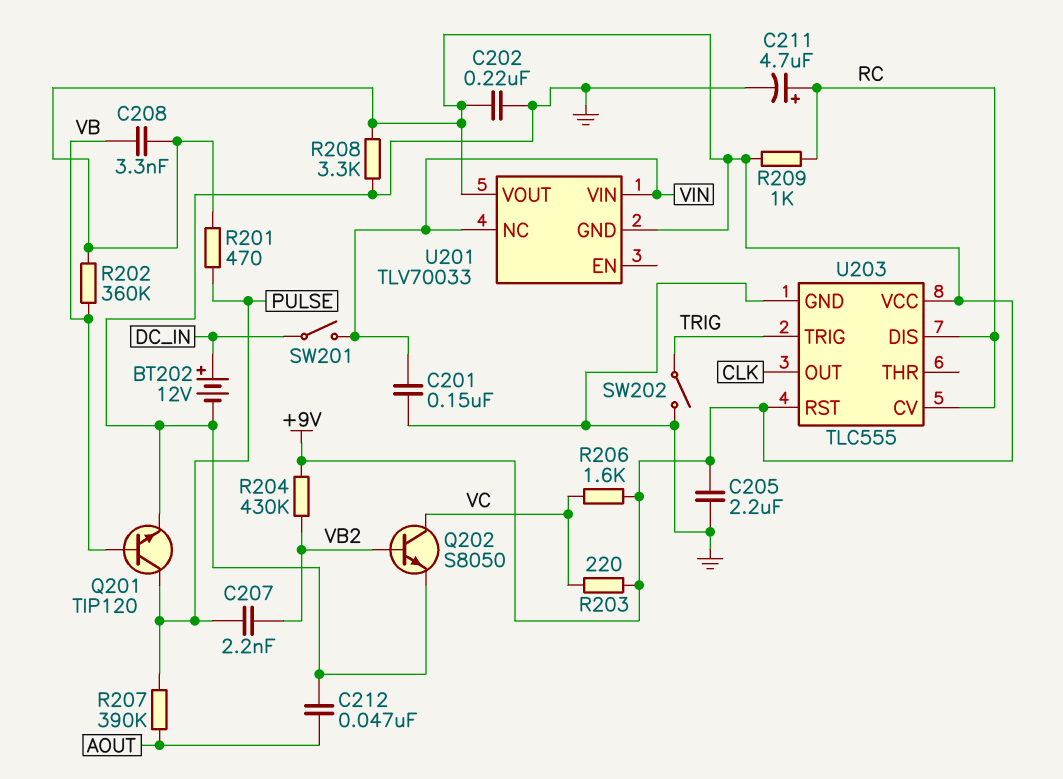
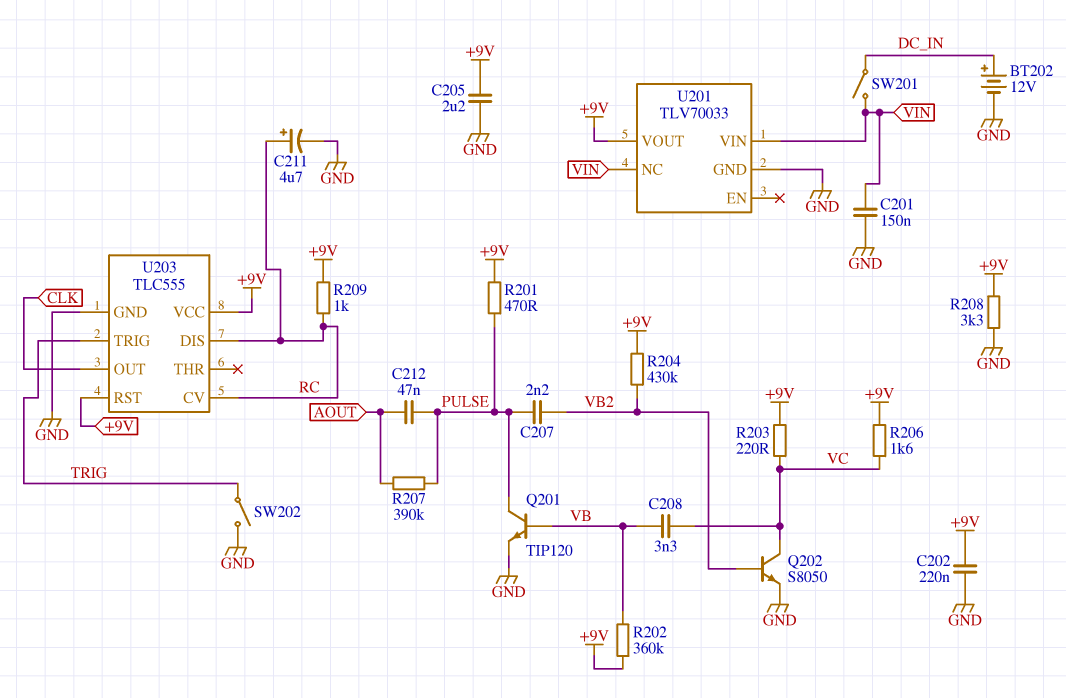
C208: 3.3nF (+9V, VB) -> 3.3nF (VB, VC)
C212: 47nF (AOUT, GND) -> 47nF (AOUT, PULSE)
U201 pin GND: +9V -> GND

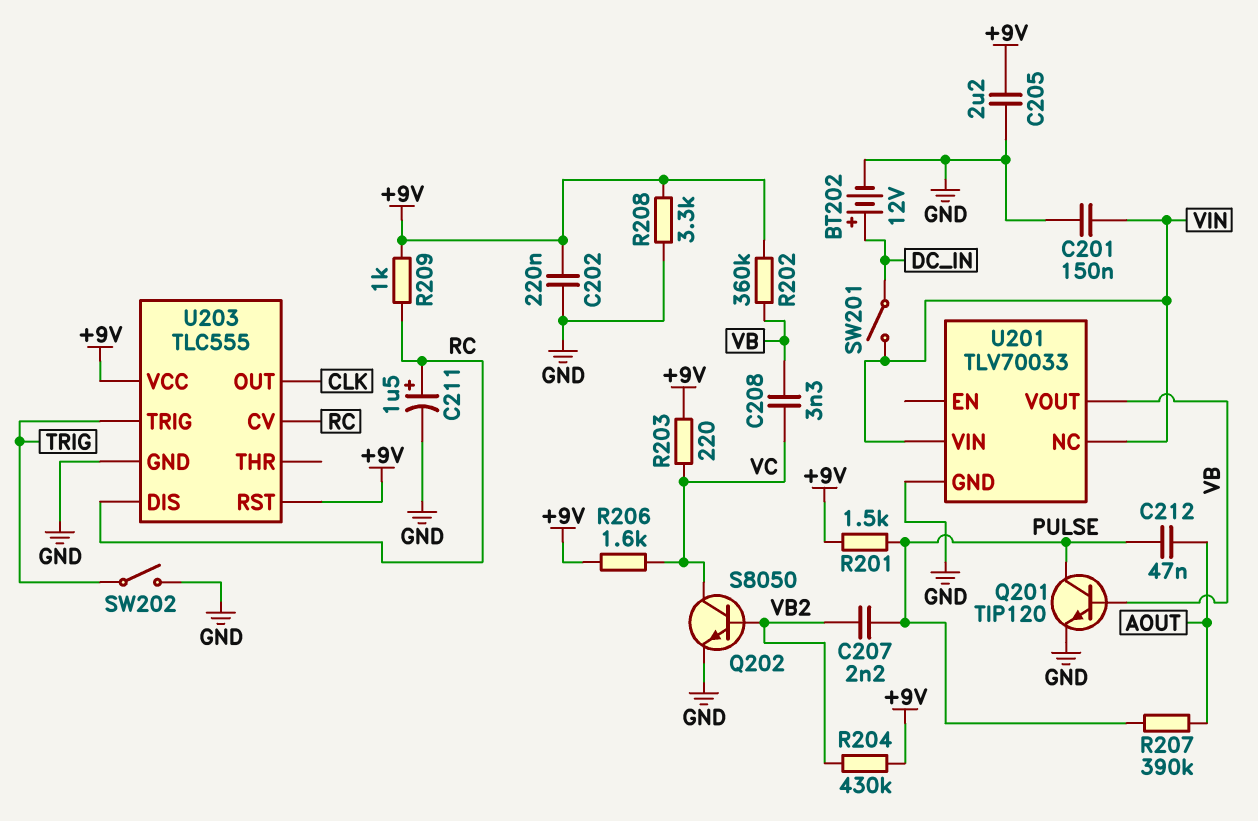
C211: 4.7uF (plus RC, minus GND) -> 1.5uF (plus RC, minus GND)
R201: 470 (+9V, PULSE) -> 1.5k (+9V, PULSE)
U201 pin VOUT: +9V -> VB

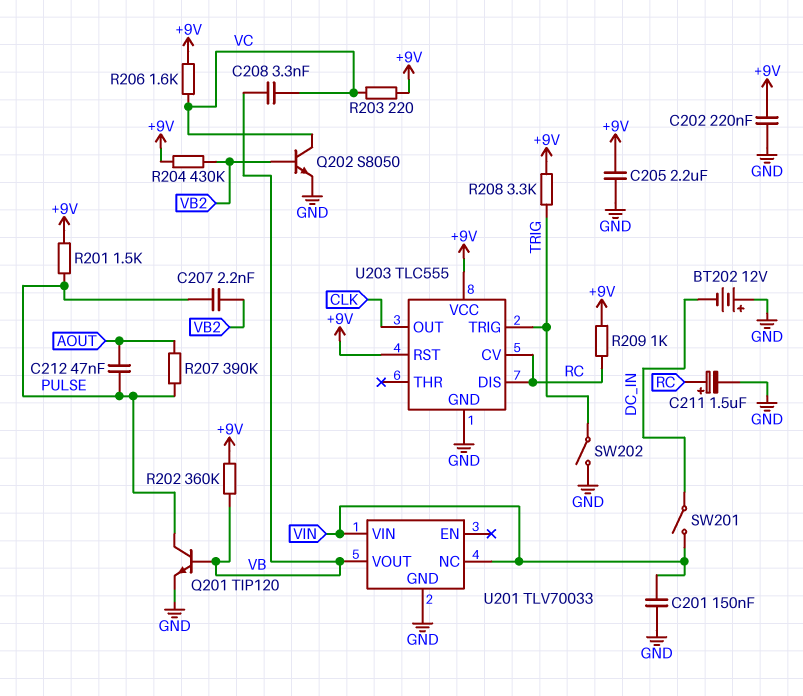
BT202: 12V (plus DC_IN, minus GND) -> 12V (plus GND, minus DC_IN)
R208: 3.3k (+9V, GND) -> 3.3k (+9V, TRIG)

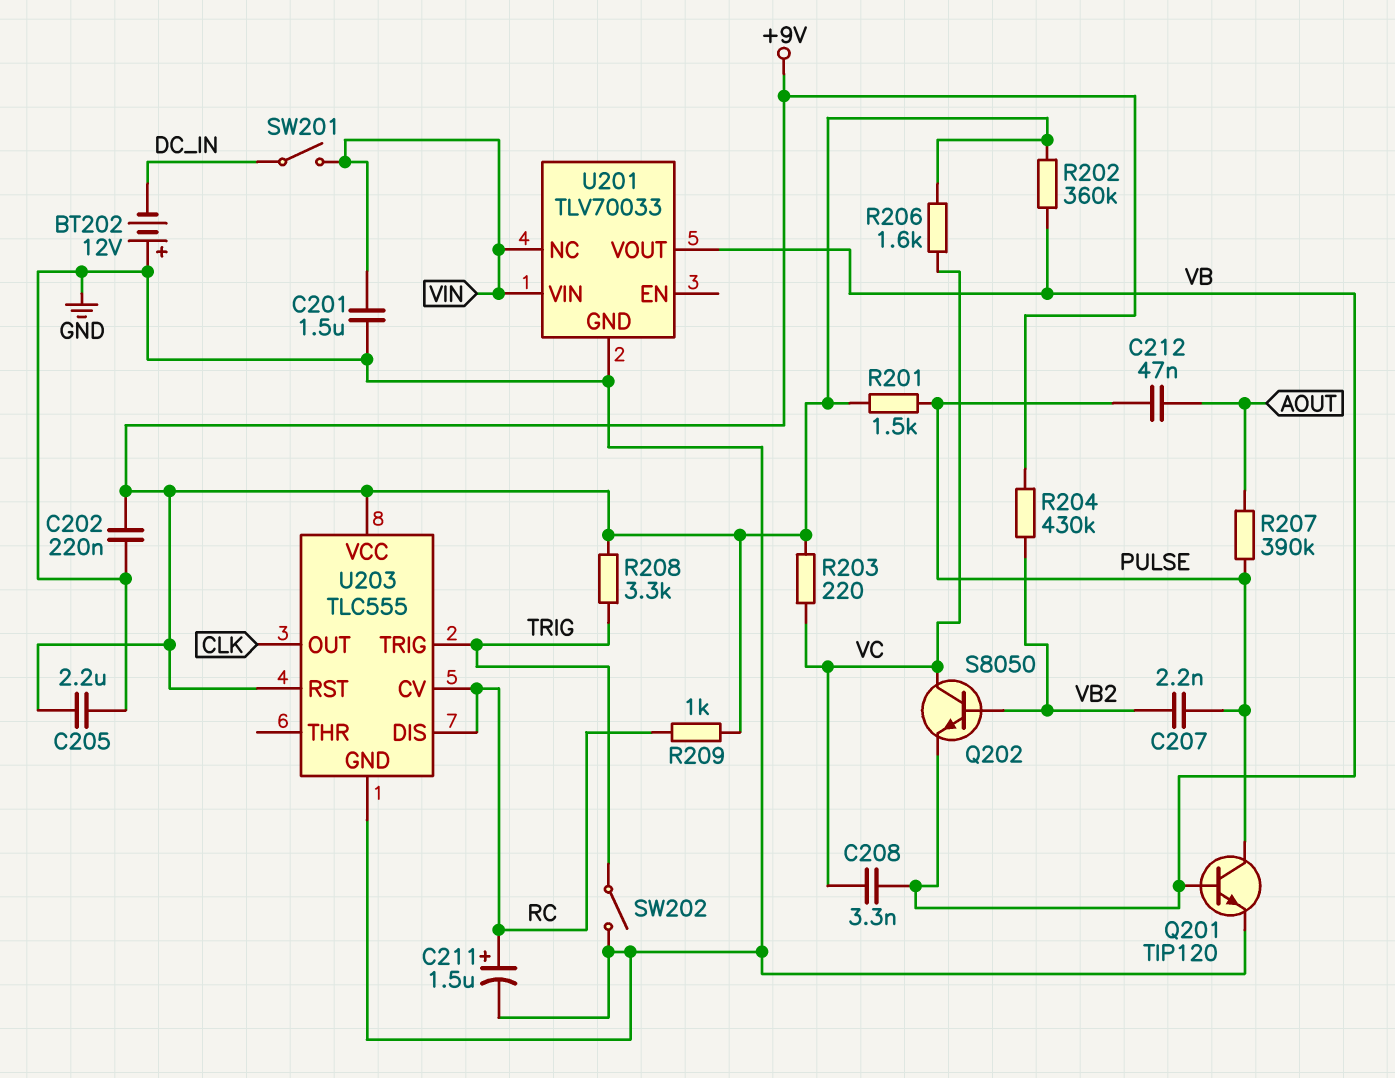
C201: 150nF (GND, VIN) -> 1.5uF (GND, VIN)
Q202: NPN S8050 (B VB2, C VC, E GND) -> NPN S8050 (B VB2, C VC, E VB)

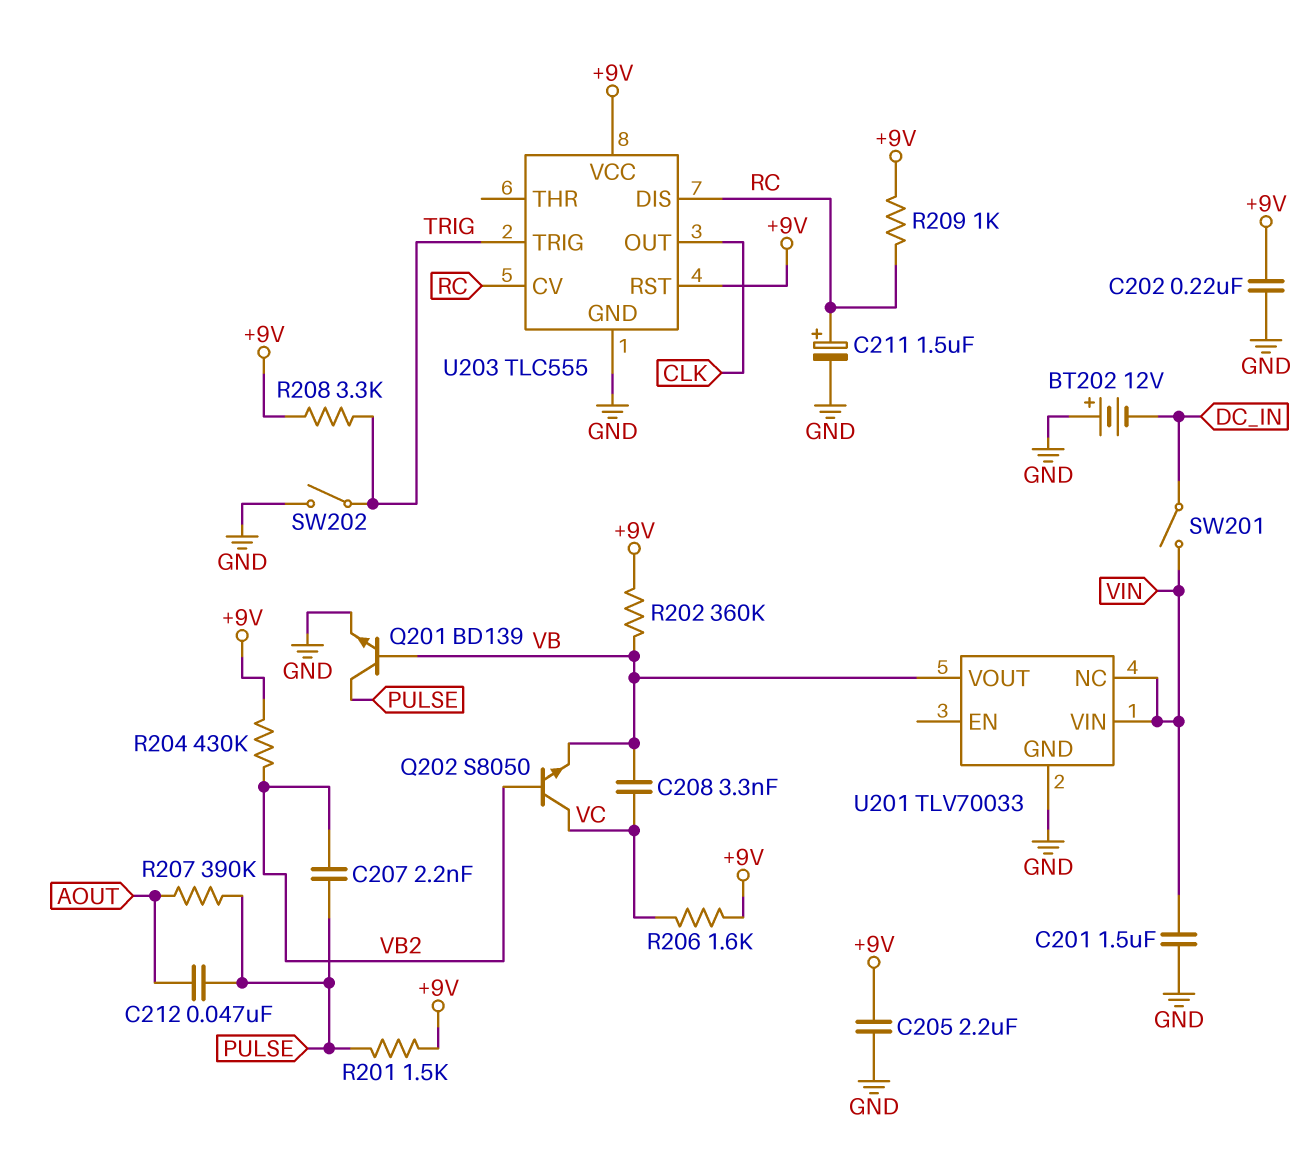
Q201: NPN TIP120 (B VB, C PULSE, E GND) -> NPN BD139 (B VB, C PULSE, E GND)
R203: 220 (+9V, VC) -> none

